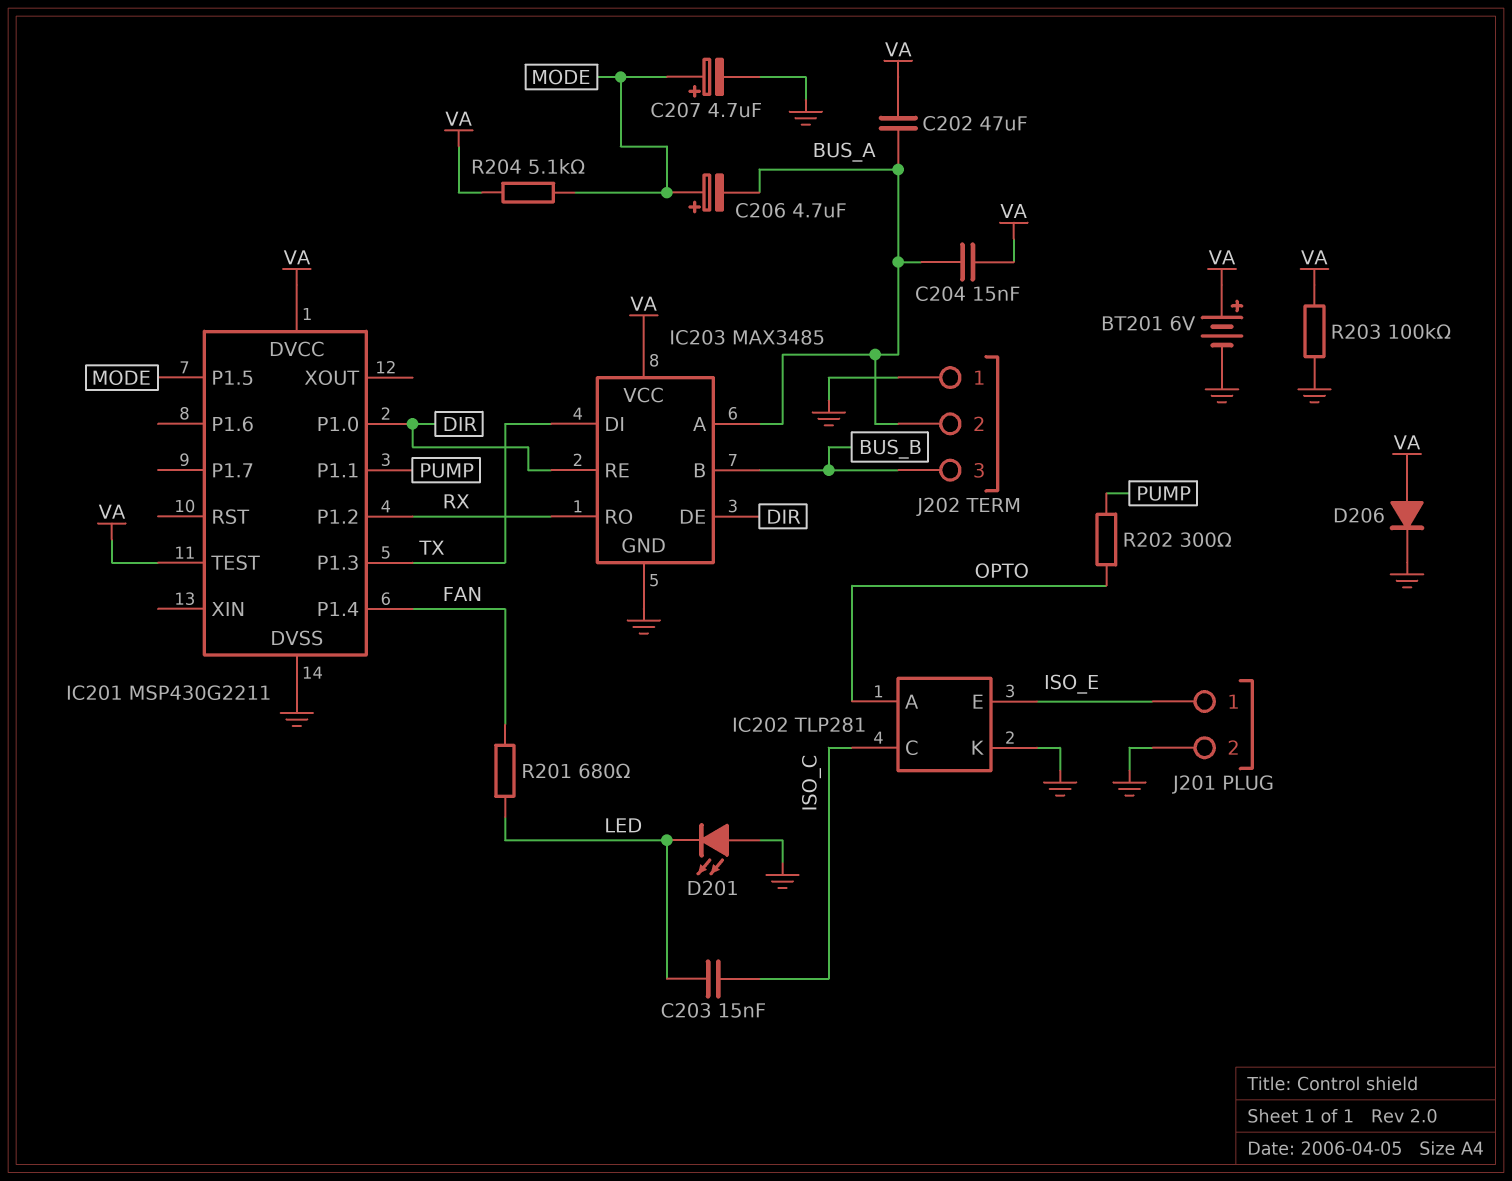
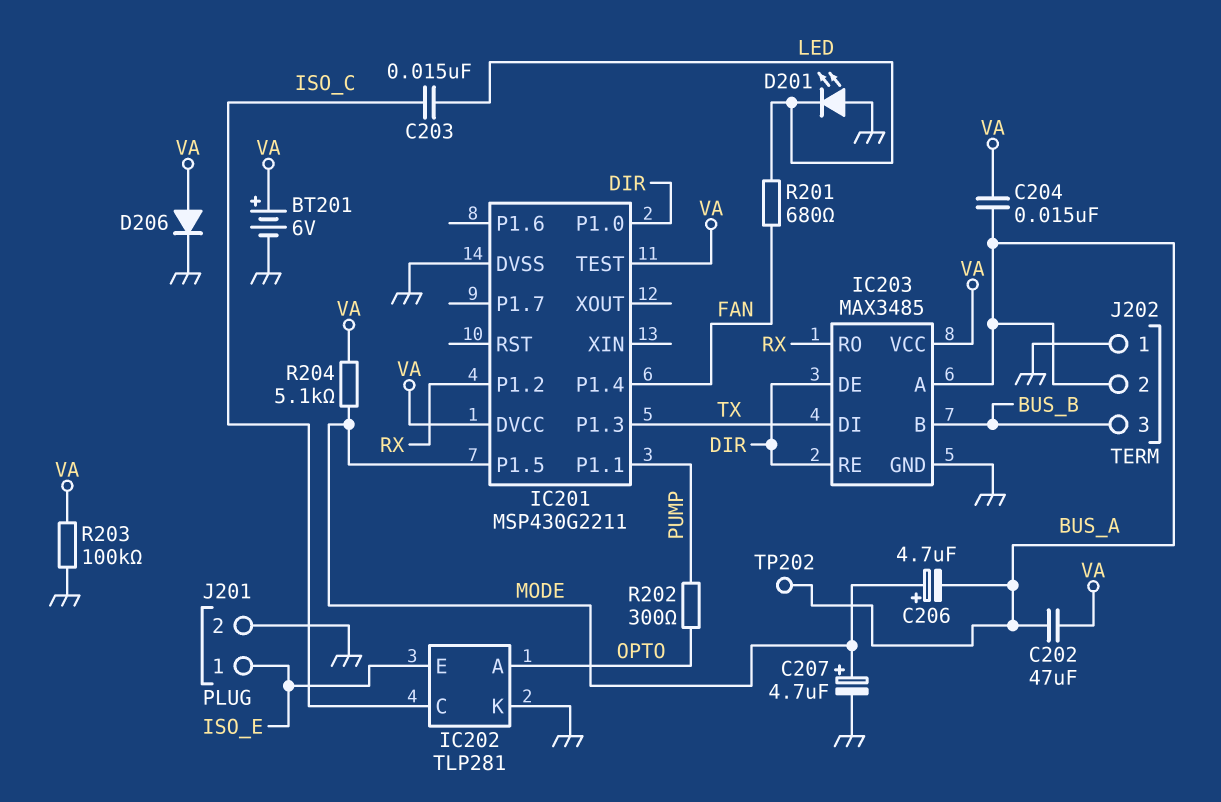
TP202: none -> test point (BUS_A)

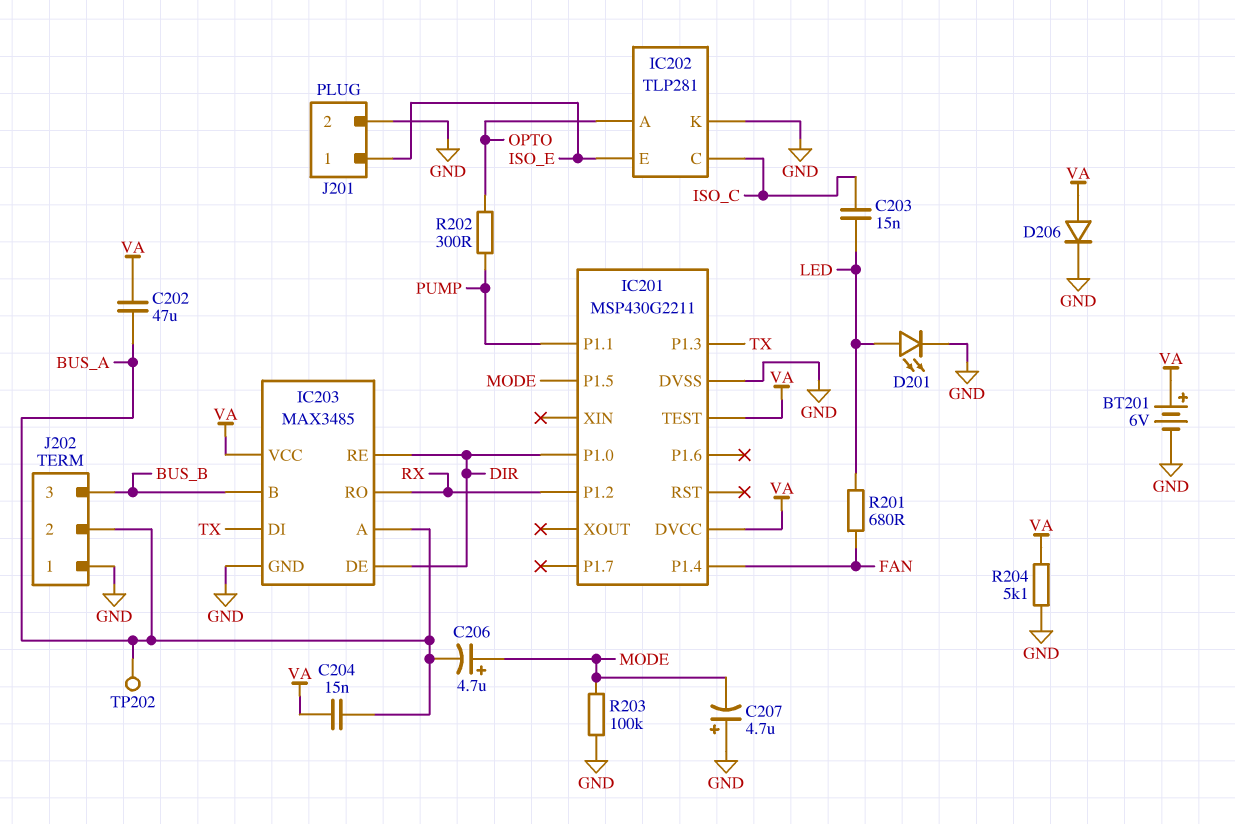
C207: 4.7uF (plus MODE, minus GND) -> 4.7uF (plus GND, minus MODE)
D201: LED (A GND, K LED) -> LED (A LED, K GND)
R203: 100k (GND, VA) -> 100k (GND, MODE)
R204: 5.1k (MODE, VA) -> 5.1k (GND, VA)

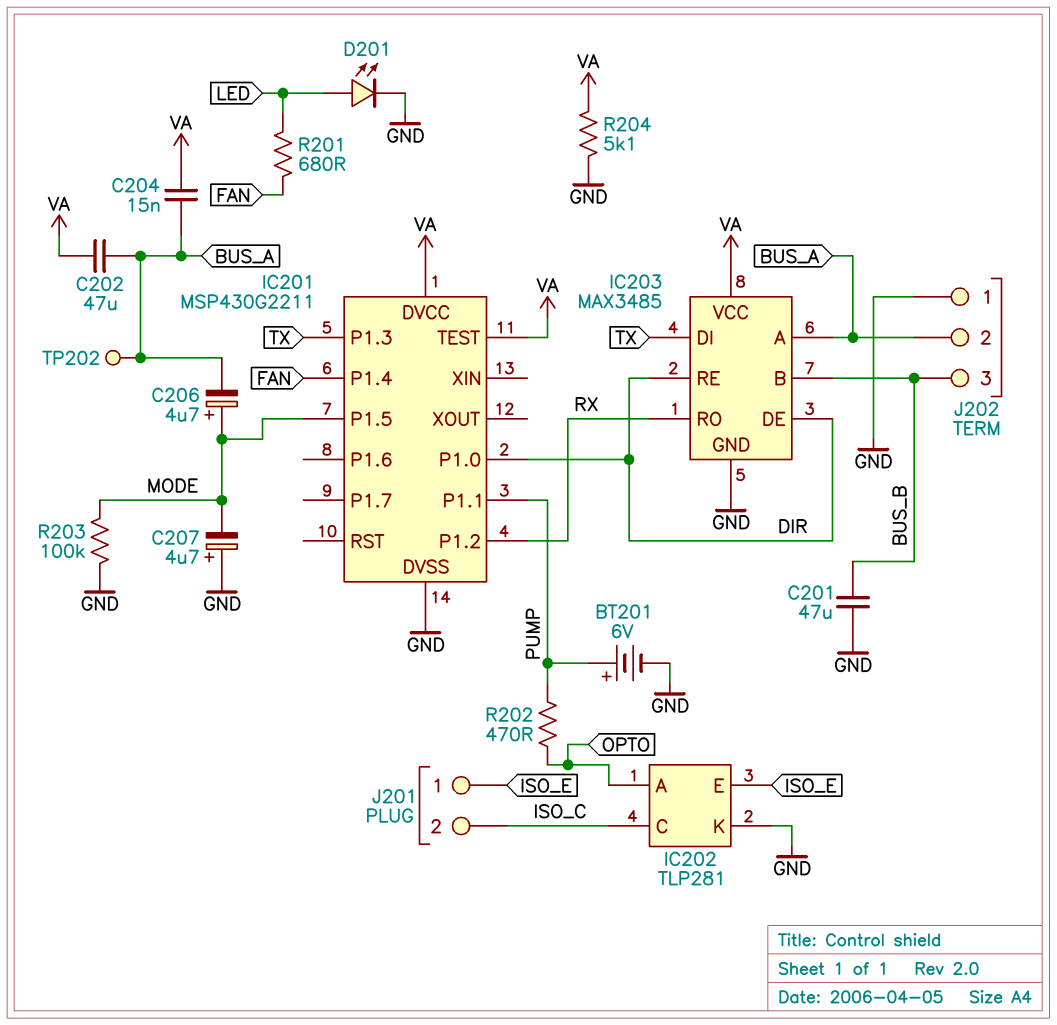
BT201: 6V (plus VA, minus GND) -> 6V (plus PUMP, minus GND)
C201: none -> 47uF (BUS_B, GND)
C203: 15nF (ISO_C, LED) -> none
D206: diode (A VA, K GND) -> none
J201 pin 2: GND -> ISO_C
R202: 300 (OPTO, PUMP) -> 470 (OPTO, PUMP)

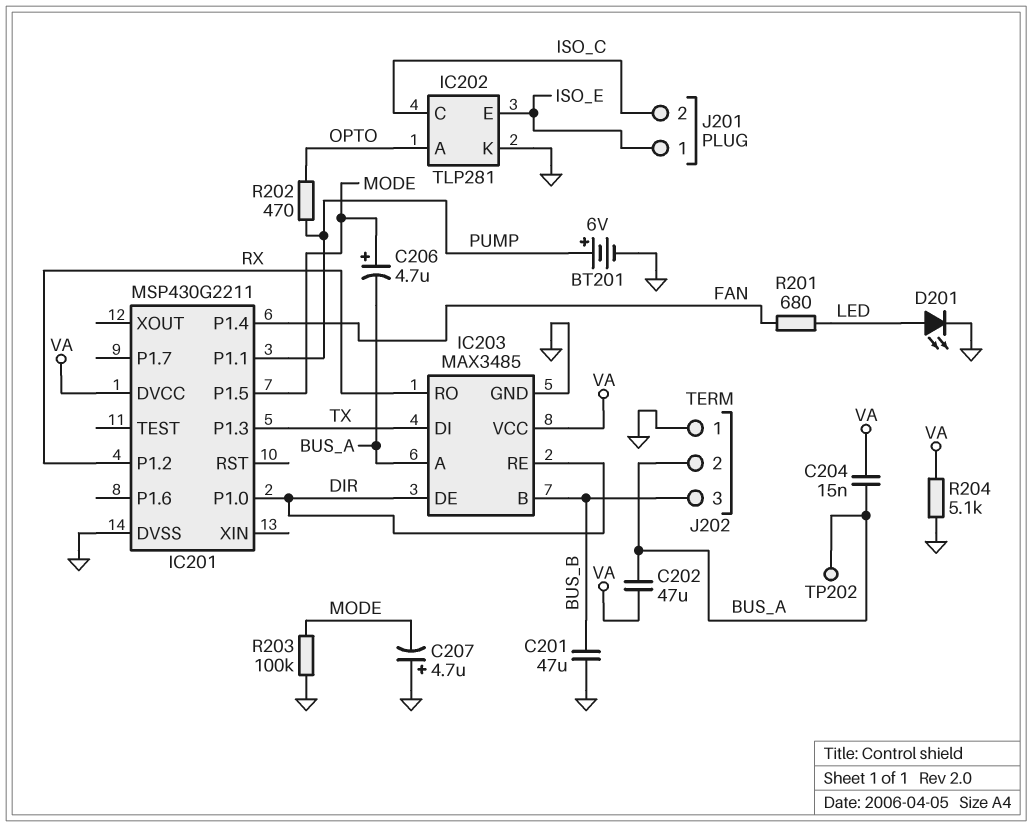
IC201 pin TEST: VA -> none

